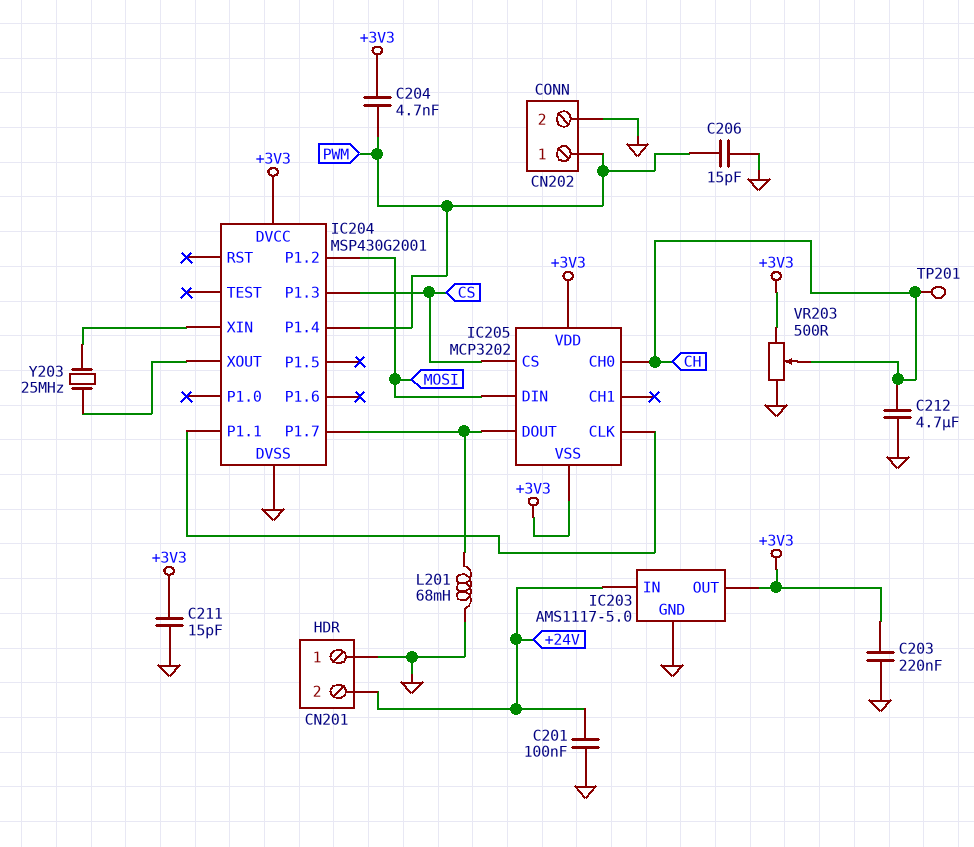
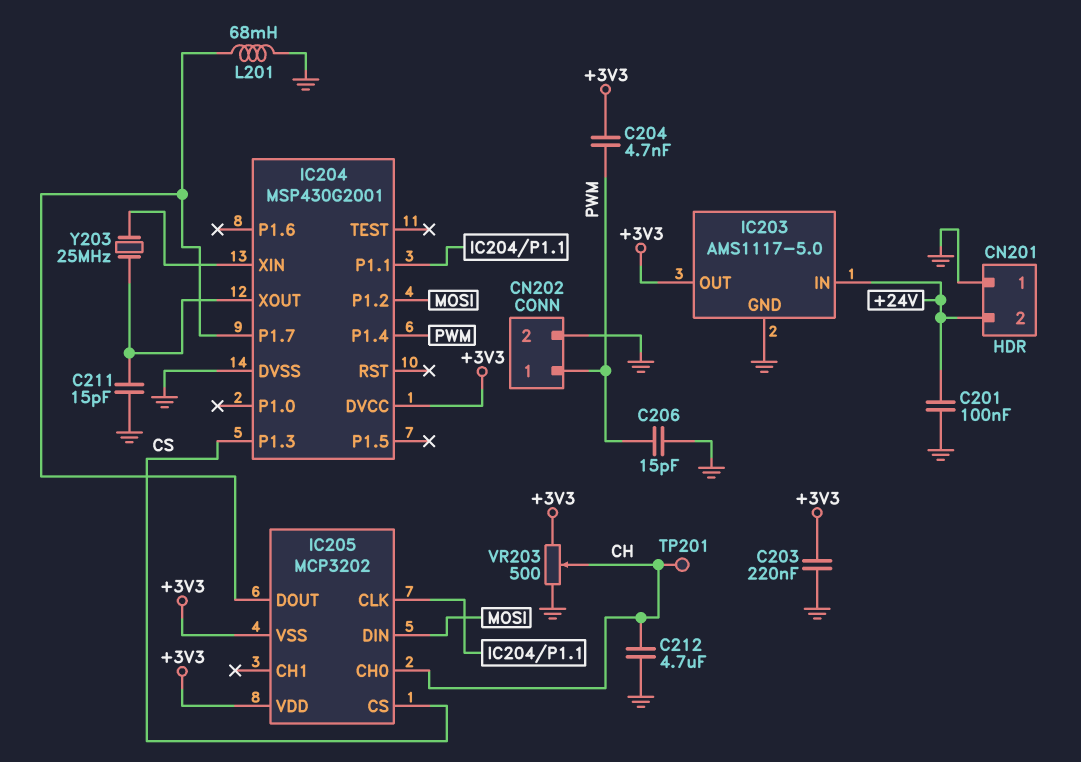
C211: 15pF (+3V3, GND) -> 15pF (GND, IC204/XOUT)

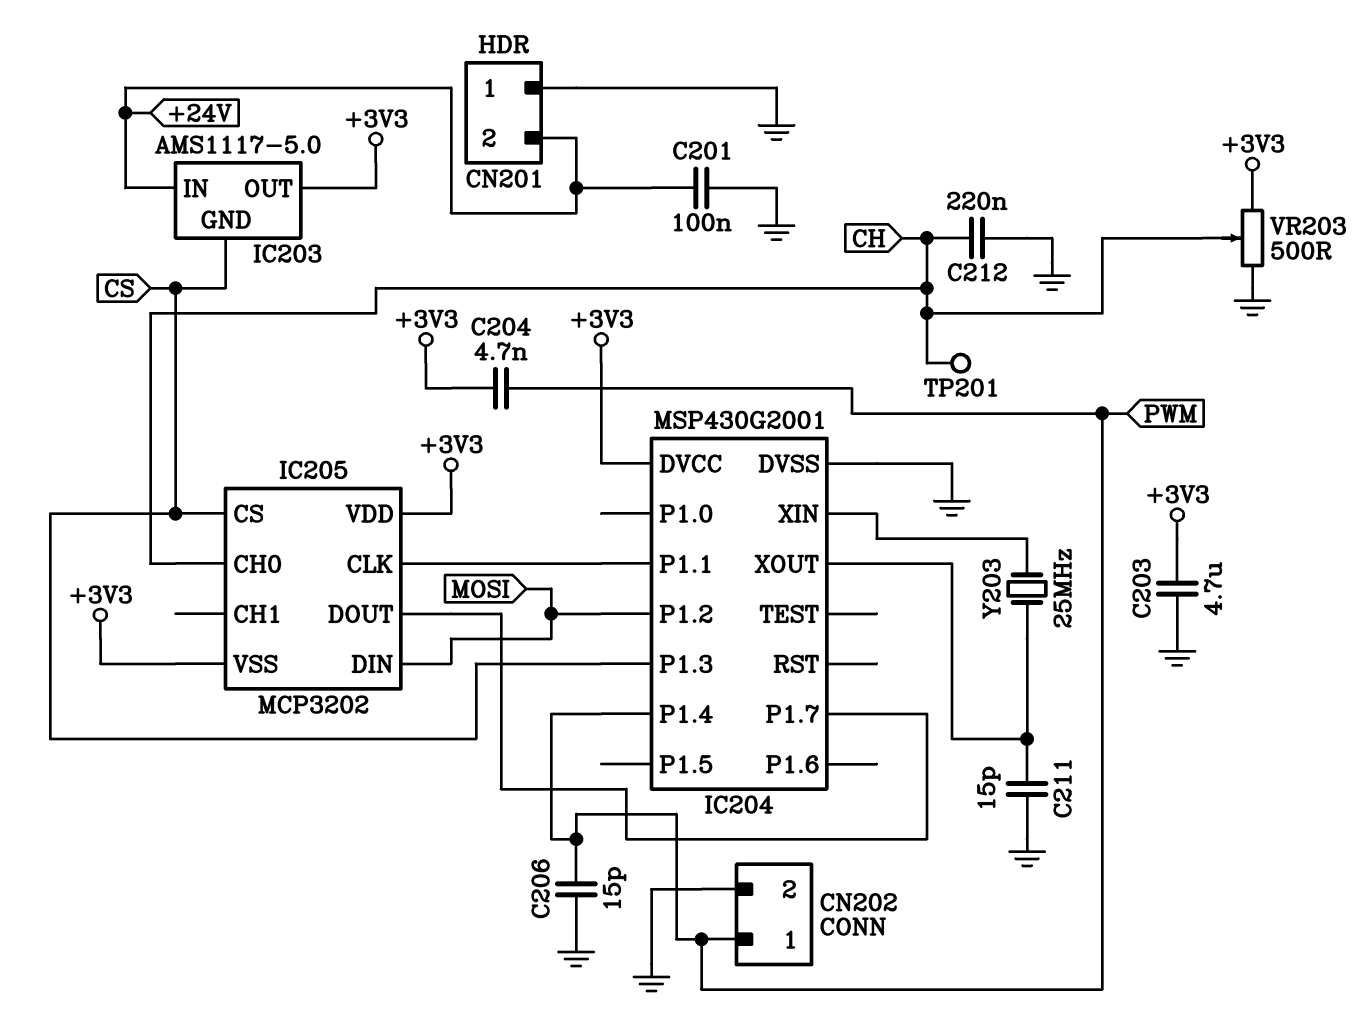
C203: 220nF (+3V3, GND) -> 4.7uF (+3V3, GND)
C212: 4.7uF (CH, GND) -> 220nF (CH, GND)
IC203 pin GND: GND -> CS
L201: 68mH (GND, IC204/P1.7) -> none

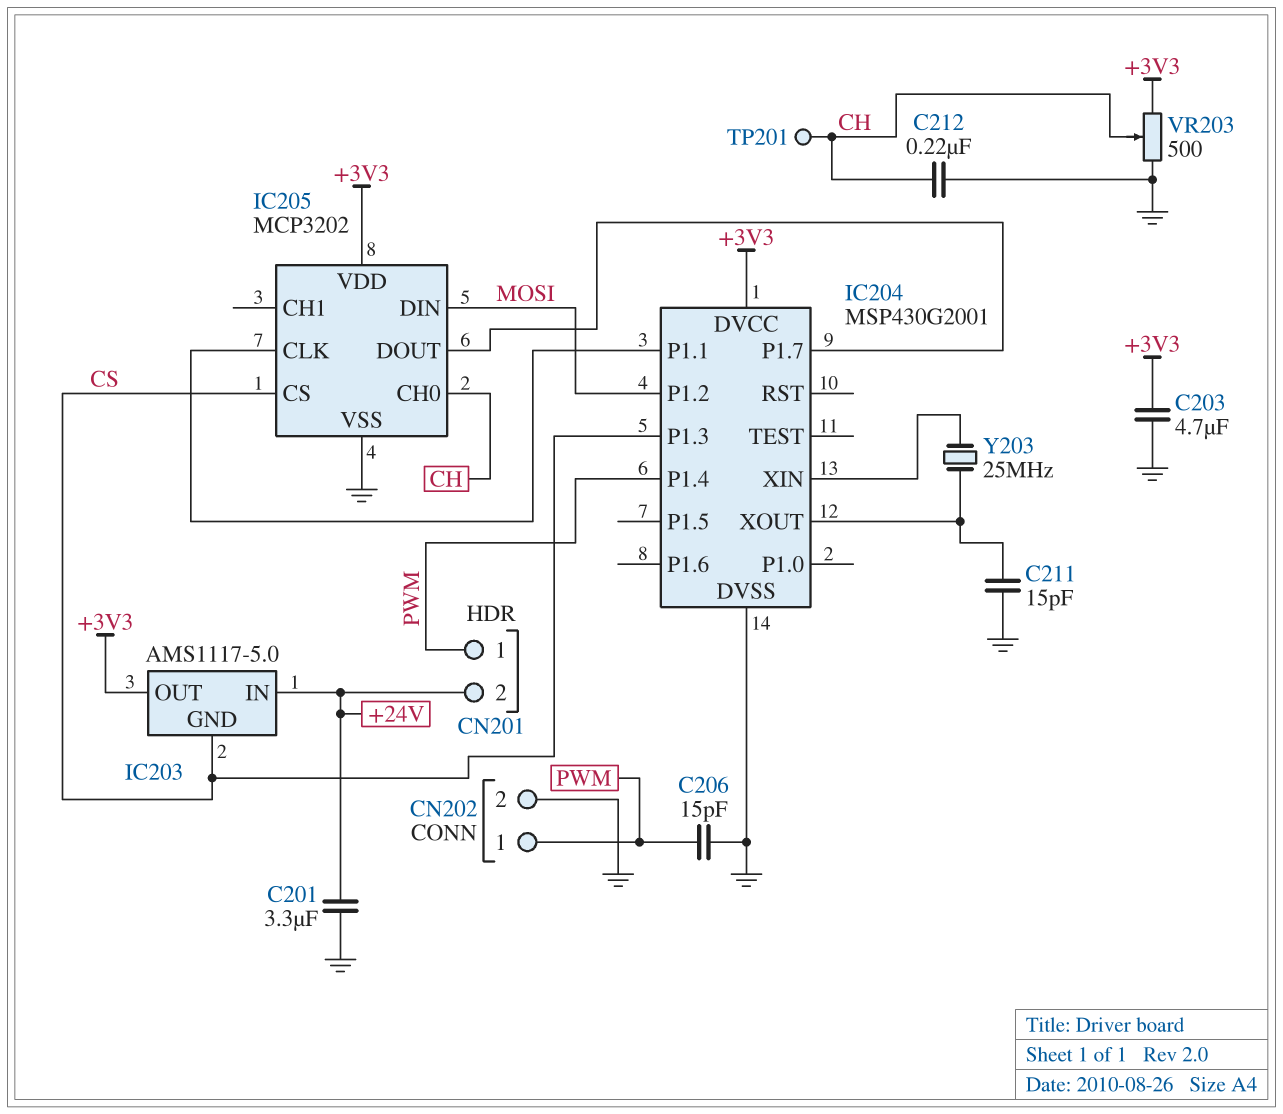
C201: 100nF (+24V, GND) -> 3.3uF (+24V, GND)
C204: 4.7nF (+3V3, PWM) -> none
CN201 pin 1: GND -> PWM
IC205 pin VSS: +3V3 -> GND

